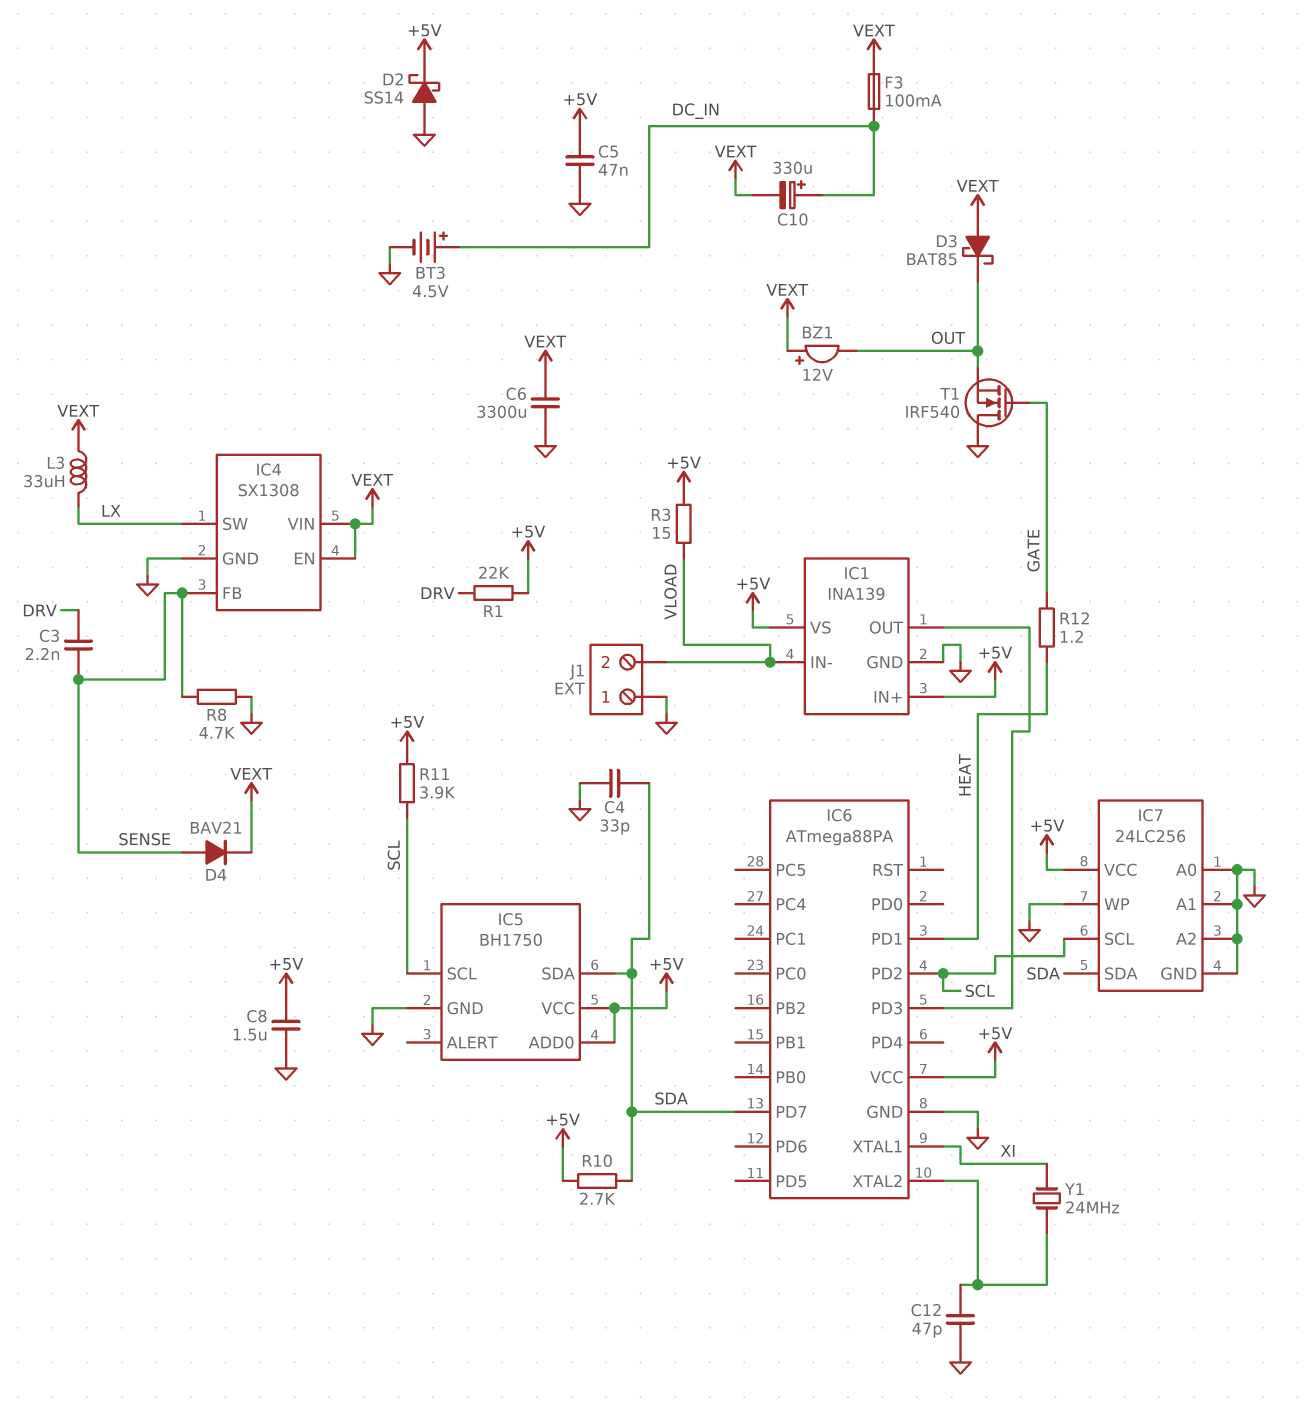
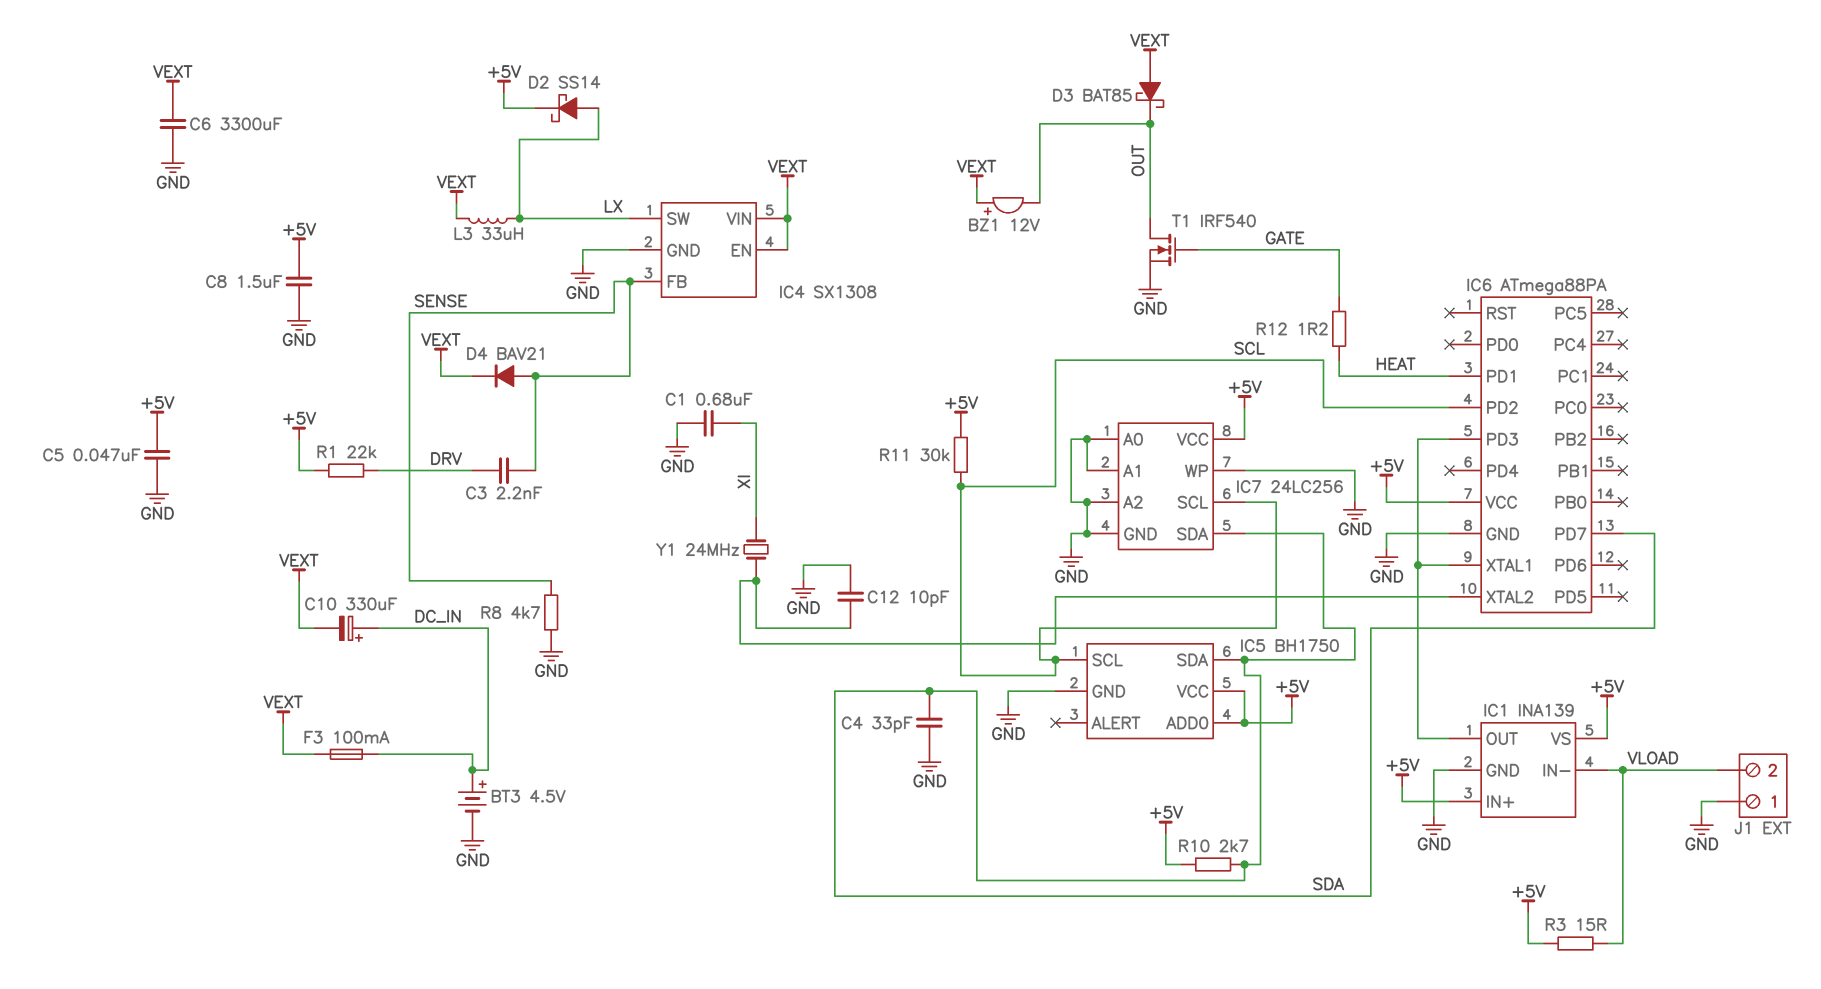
C1: none -> 680nF (GND, XI)
C12: 47pF (GND, IC6/XTAL2) -> 10pF (GND, IC6/XTAL2)
D2: schottky SS14 (A GND, K +5V) -> schottky SS14 (A LX, K +5V)
IC6 pin XTAL1: XI -> IC1/OUT
R11: 3.9k (+5V, SCL) -> 30k (+5V, SCL)
T1: NMOS IRF540 (G GATE, D GND, S OUT) -> NMOS IRF540 (G GATE, D OUT, S GND)

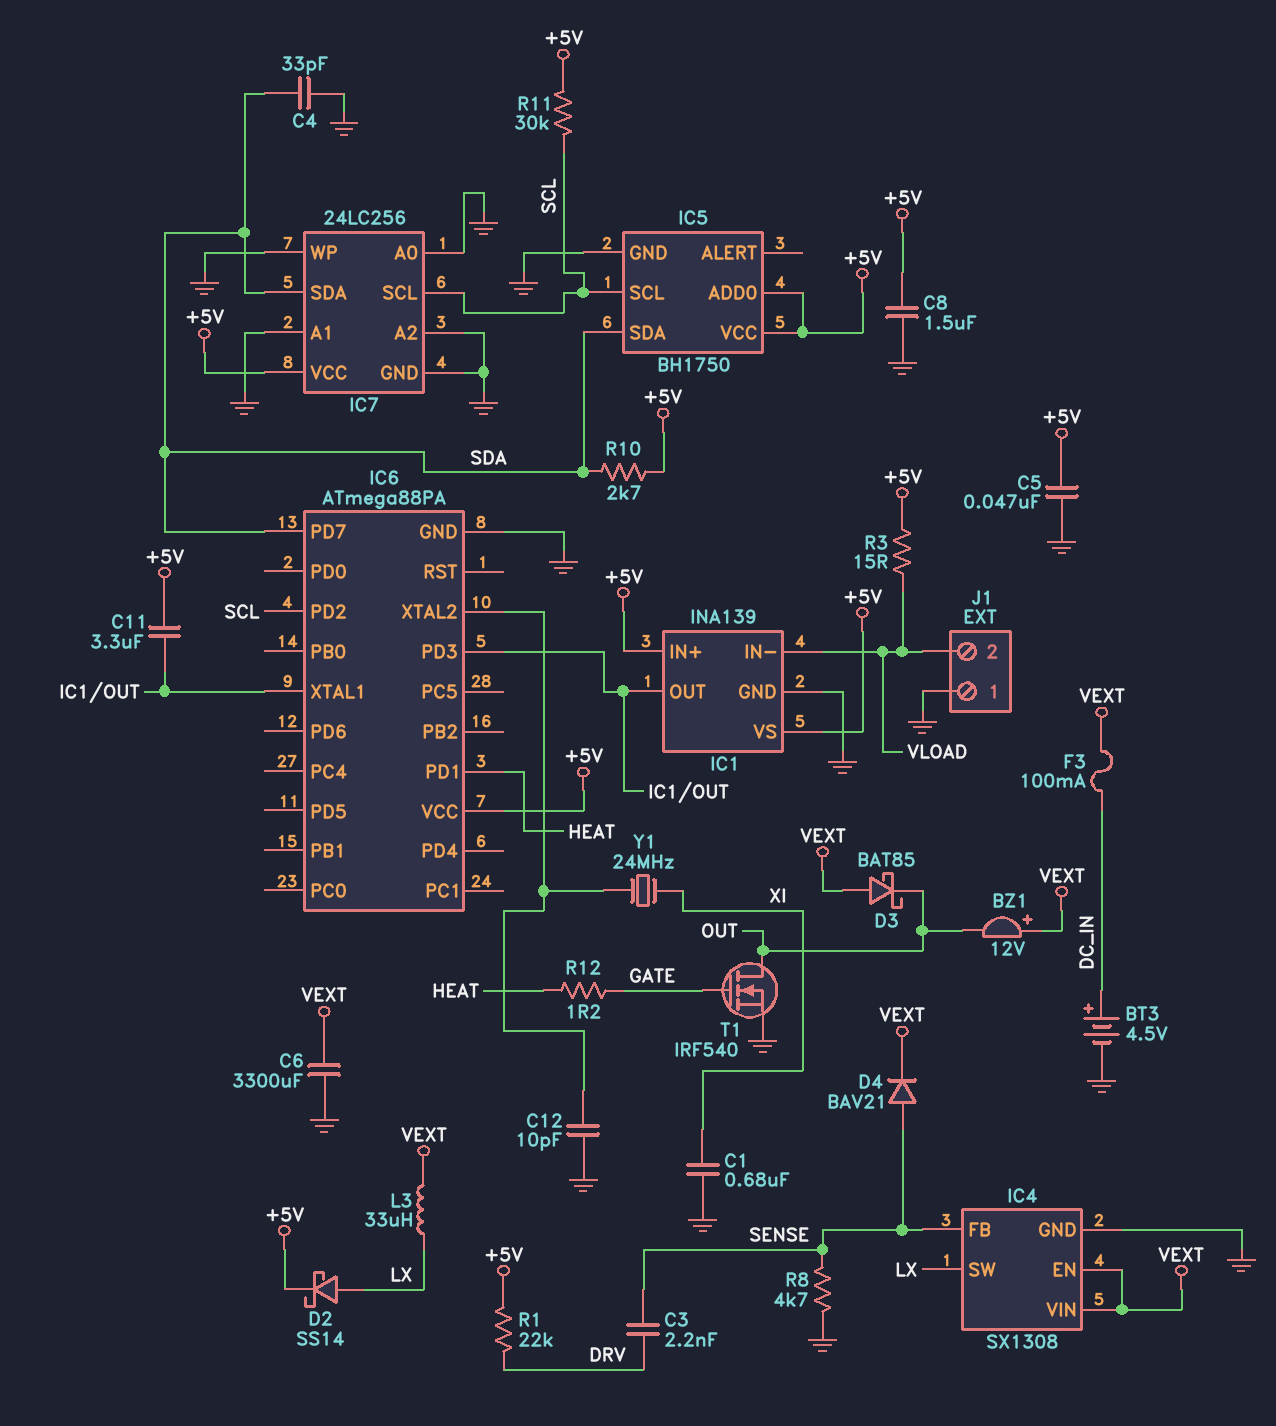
C10: 330uF (plus DC_IN, minus VEXT) -> none
C11: none -> 3.3uF (+5V, IC1/OUT)

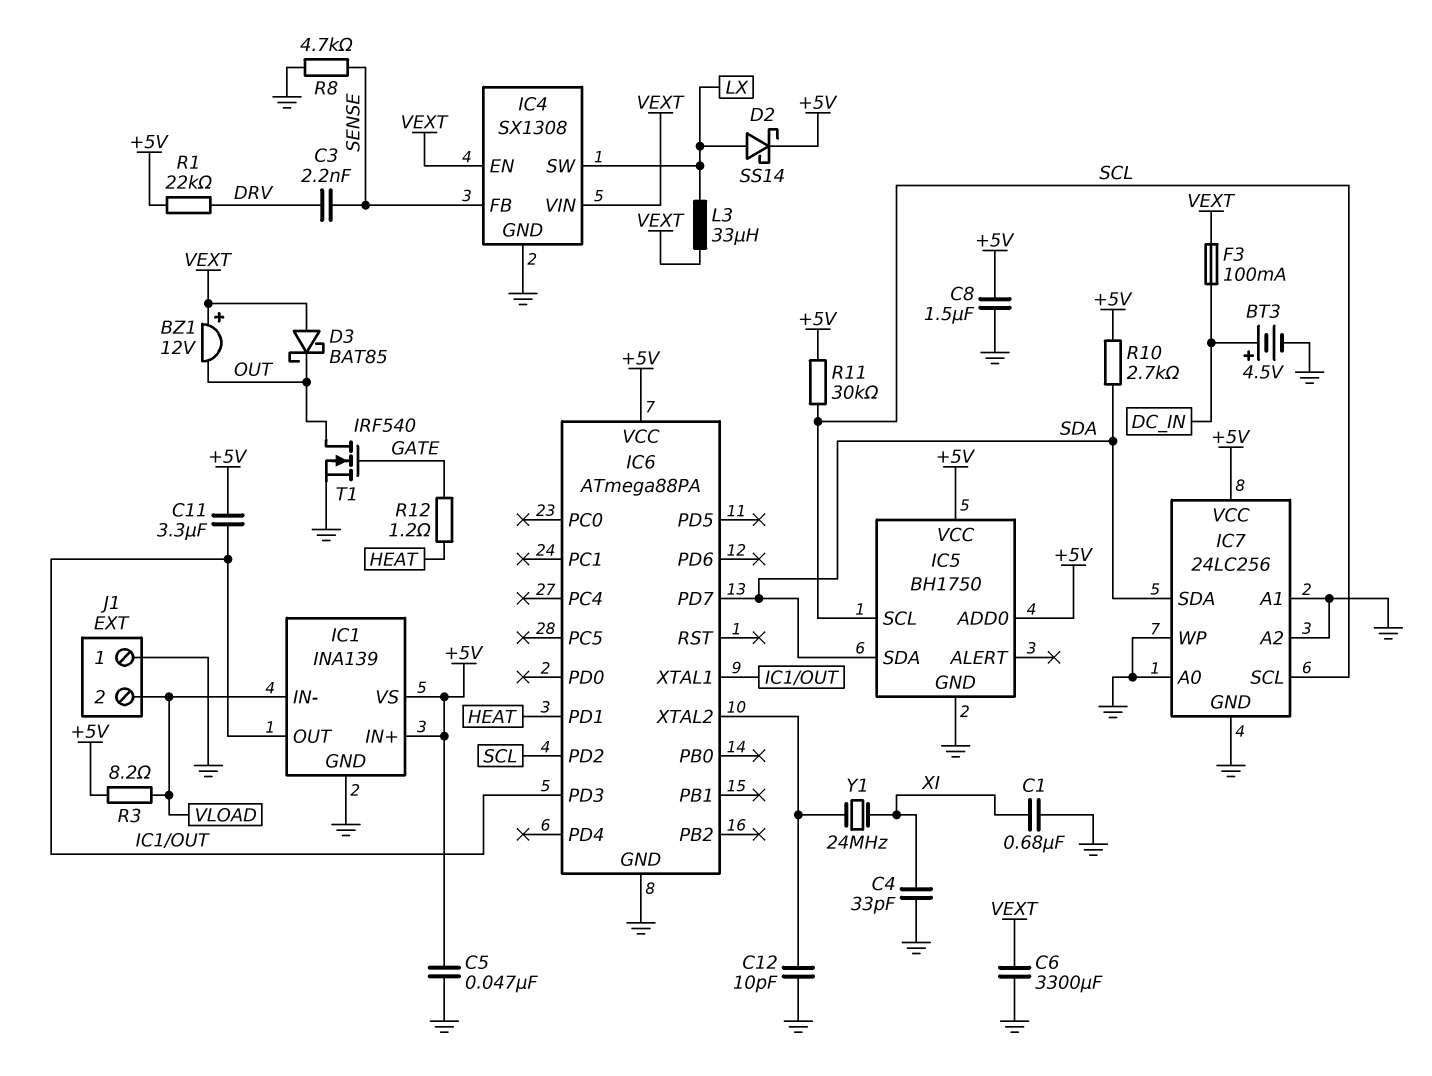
C4: 33pF (GND, SDA) -> 33pF (GND, XI)
D4: diode BAV21 (A SENSE, K VEXT) -> none
R3: 15 (+5V, VLOAD) -> 8.2 (+5V, VLOAD)

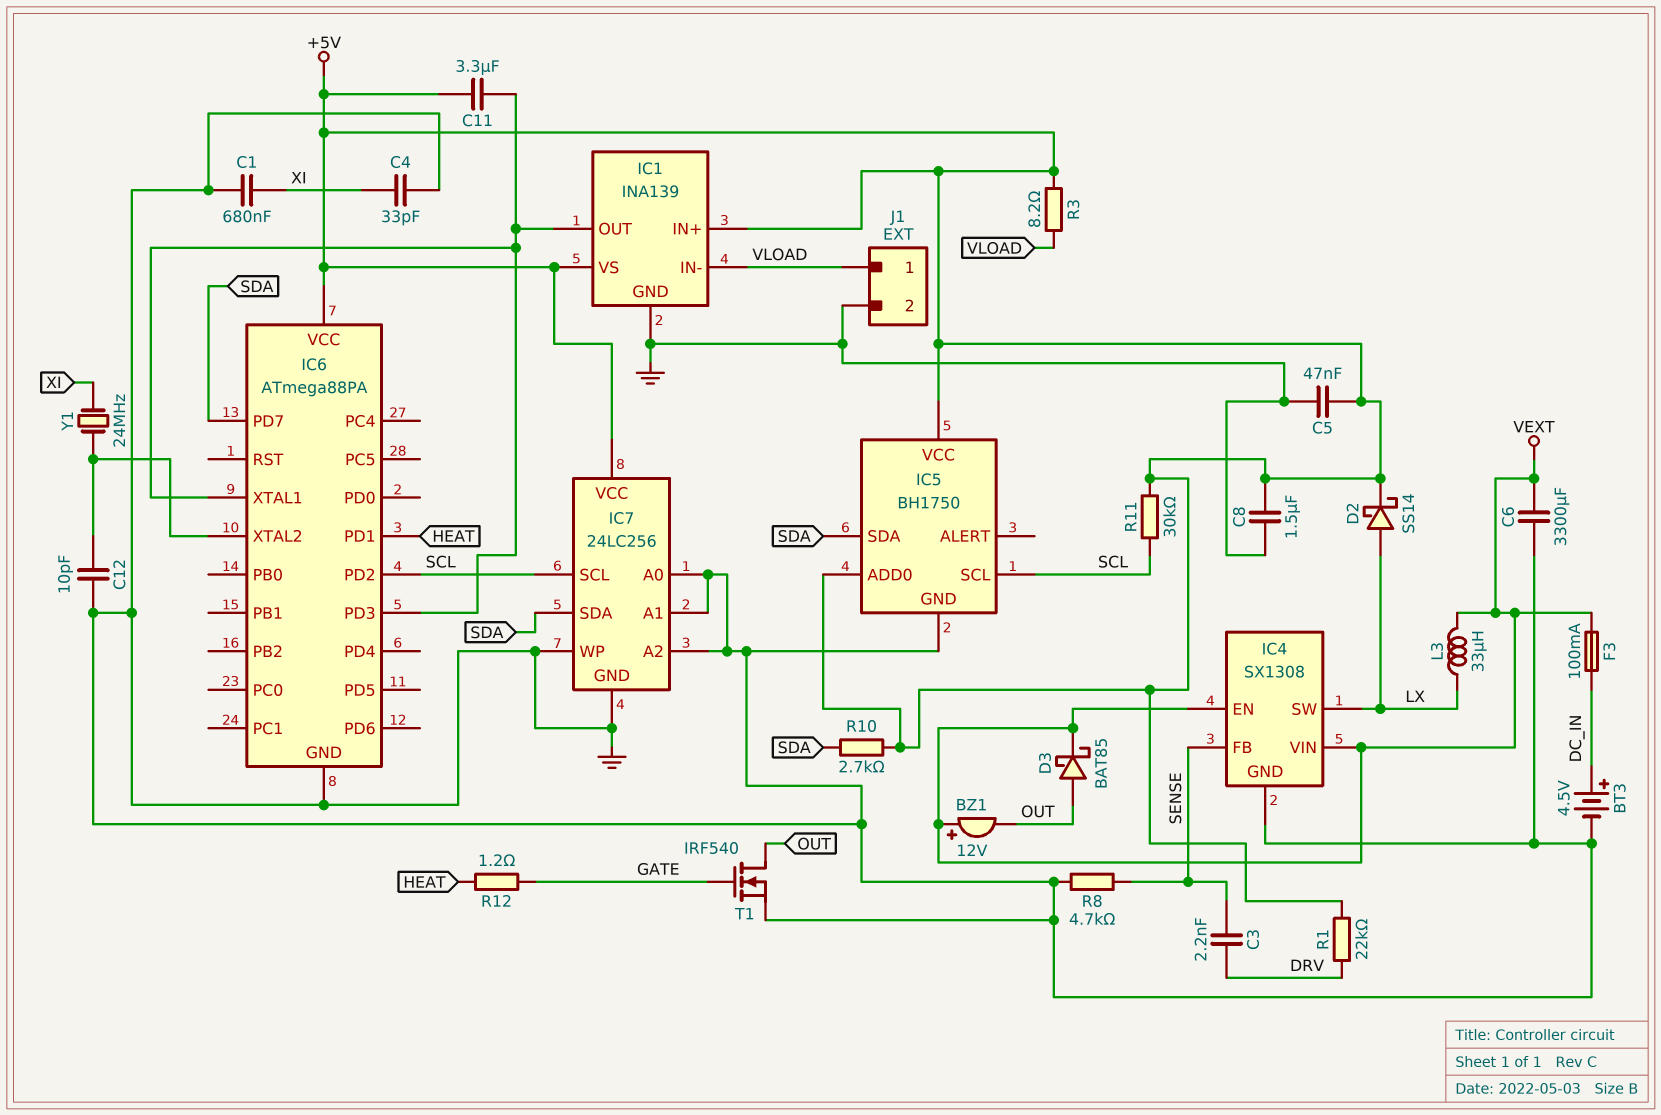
D3: schottky BAT85 (A VEXT, K OUT) -> schottky BAT85 (A OUT, K VEXT)
J1 pin 1: GND -> VLOAD
J1 pin 2: VLOAD -> GND

